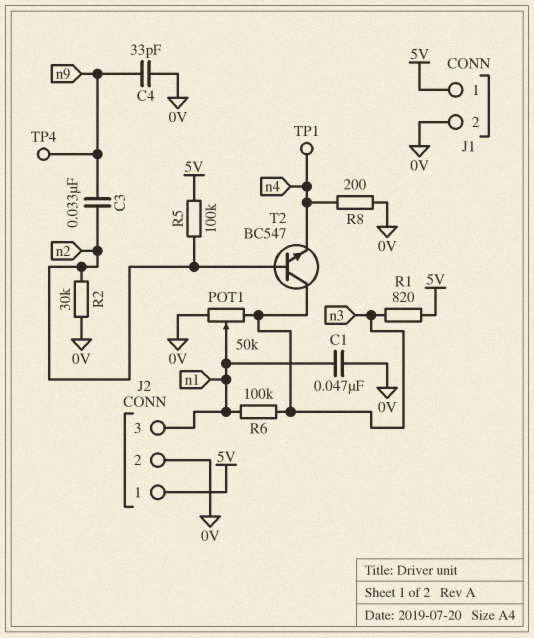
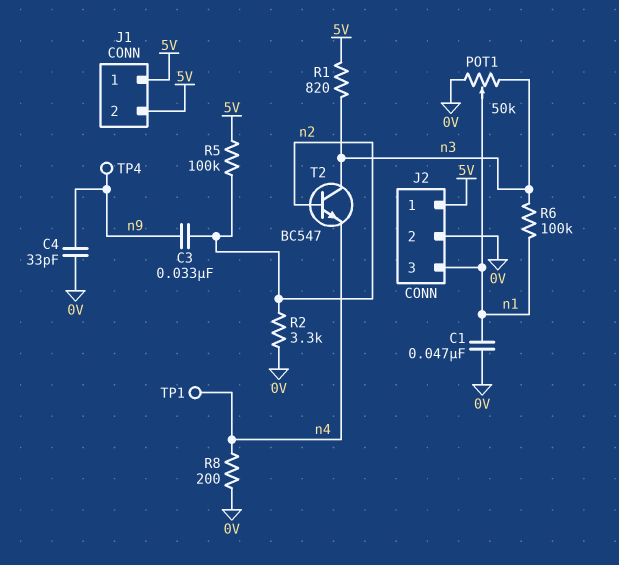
J1 pin 2: 0V -> 5V
R2: 30k (0V, n2) -> 3.3k (0V, n2)

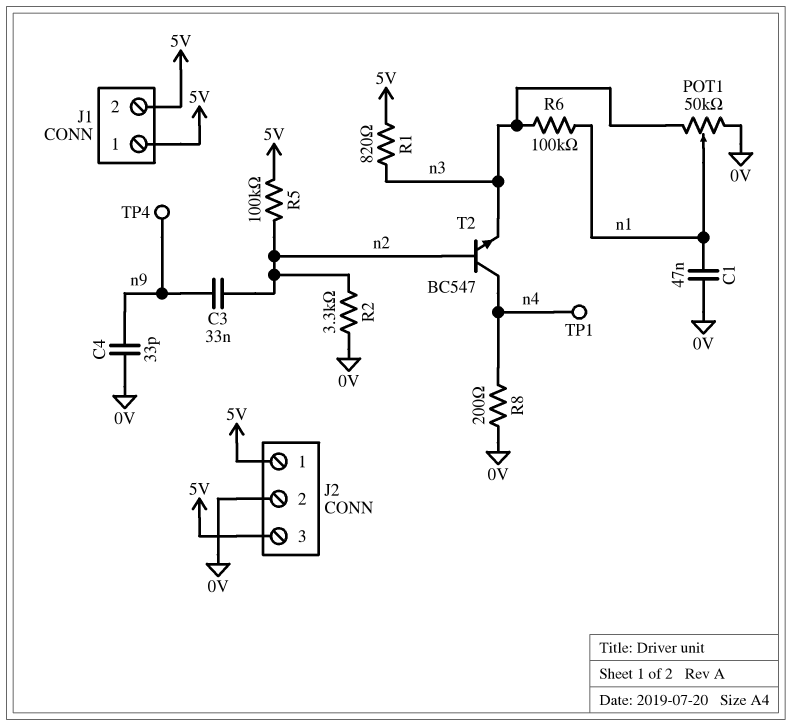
J2 pin 3: n1 -> 5V
T2: NPN BC547 (B n2, C n3, E n4) -> NPN BC547 (B n2, C n4, E n3)

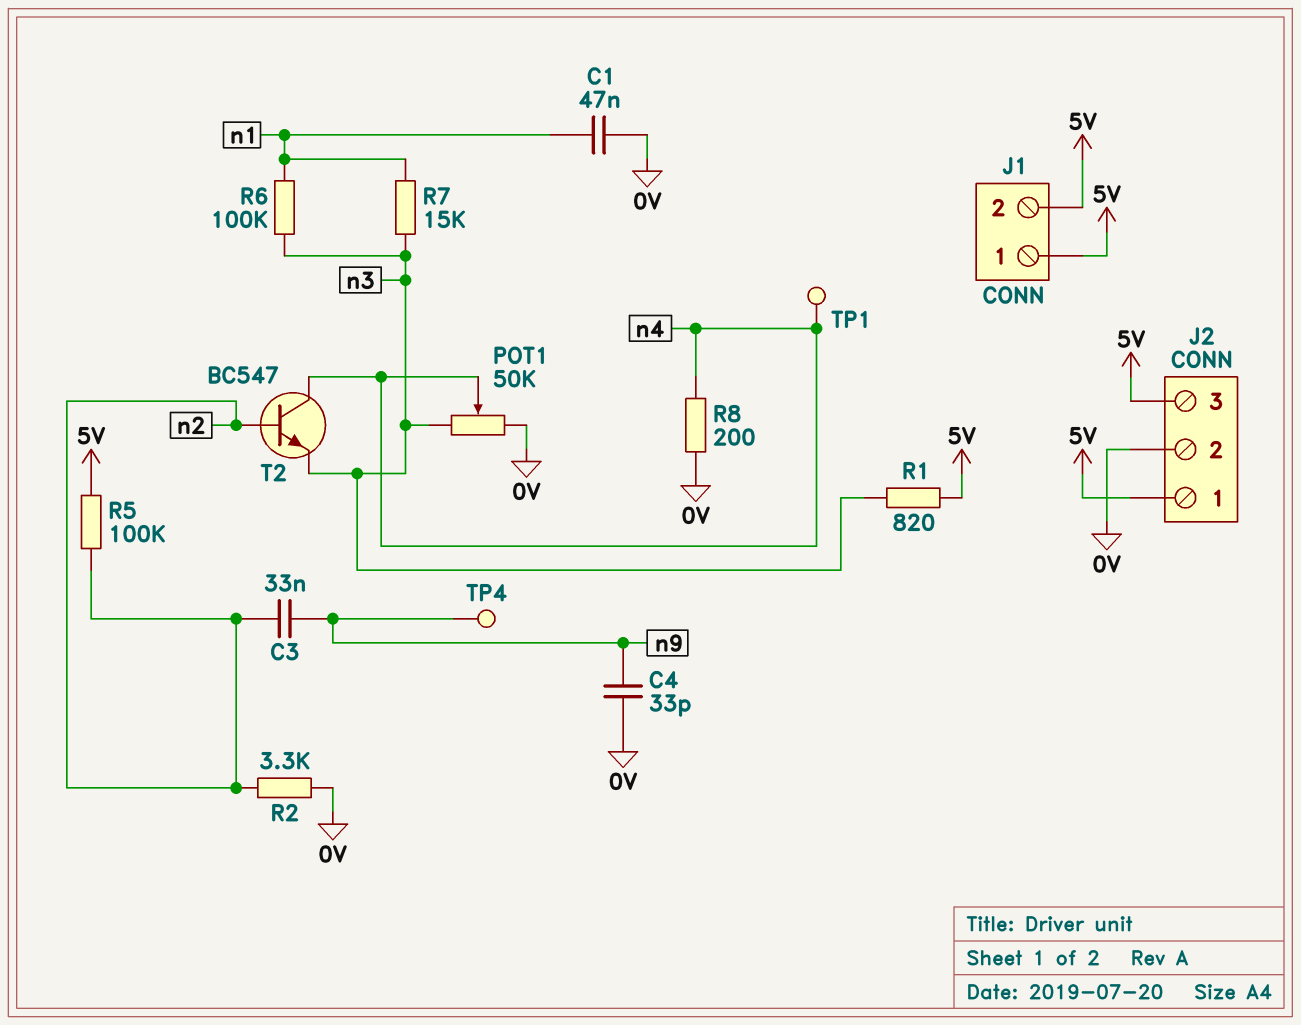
POT1: 50k (0V, n3, wiper n1) -> 50k (0V, n3, wiper n4)
R7: none -> 15k (n1, n3)

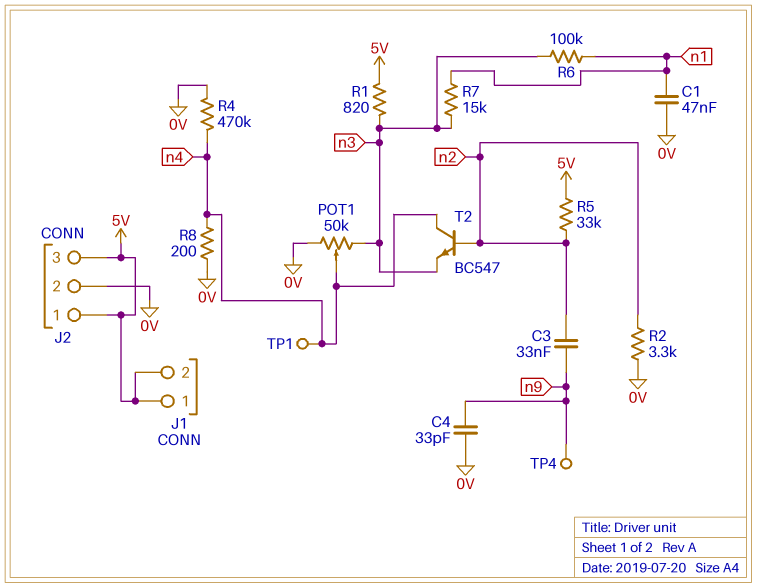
R4: none -> 470k (0V, n4)
R5: 100k (5V, n2) -> 33k (5V, n2)

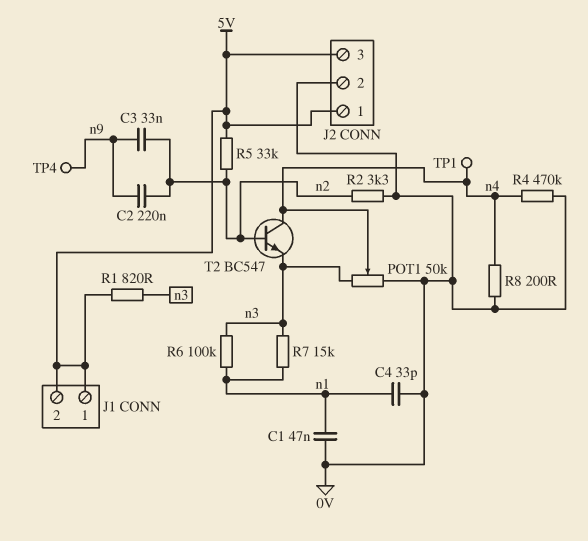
C2: none -> 220nF (n2, n9)
C4: 33pF (0V, n9) -> 33pF (0V, n1)

